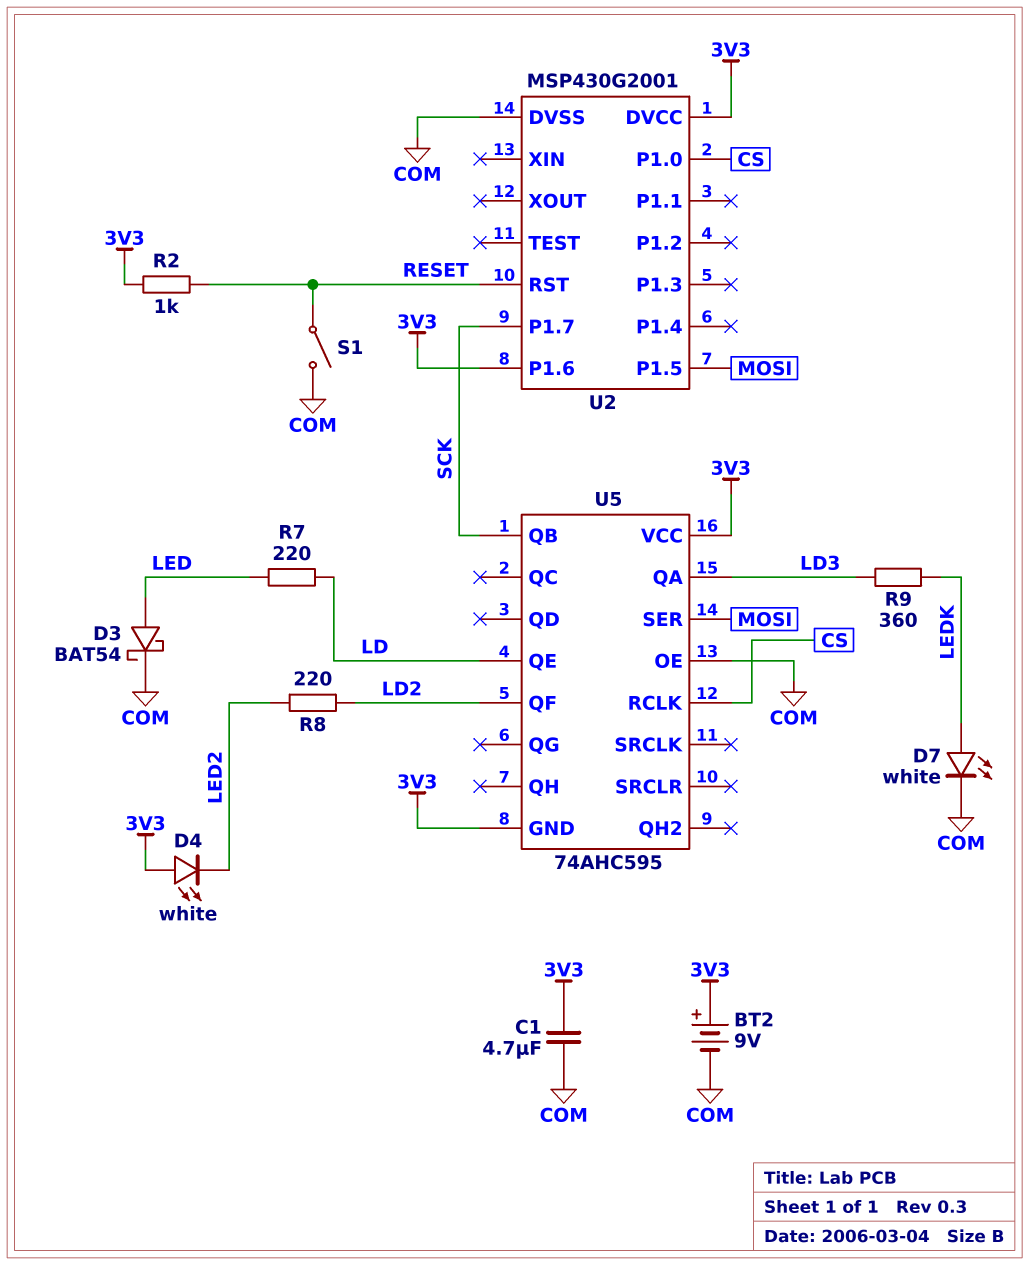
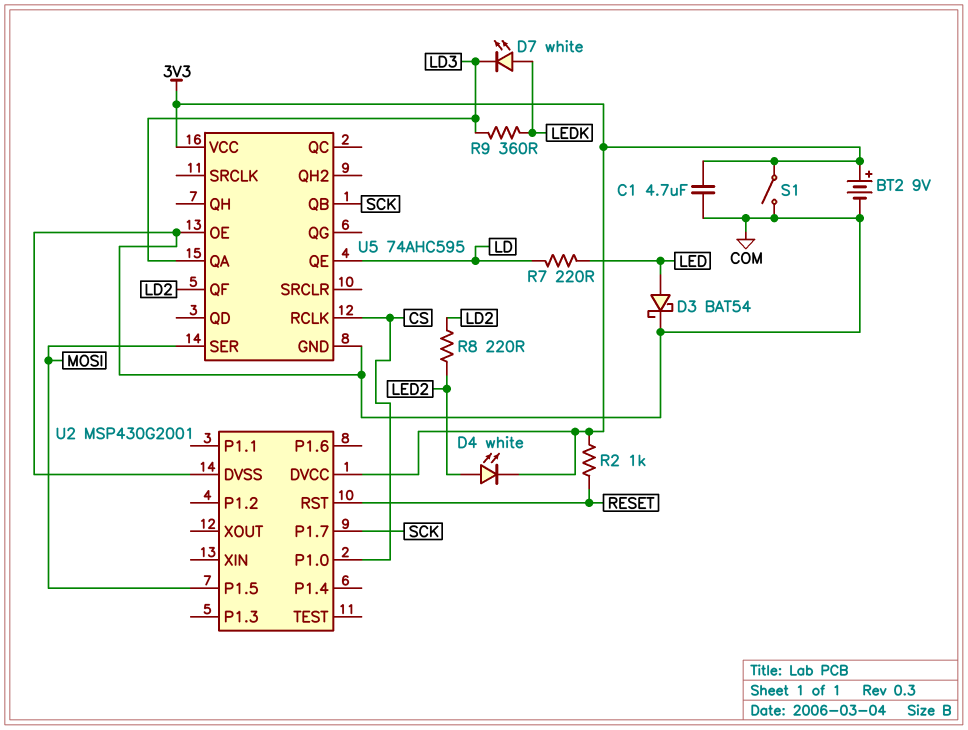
D4: LED white (A 3V3, K LED2) -> LED white (A LED2, K 3V3)
D7: LED white (A LEDK, K COM) -> LED white (A LEDK, K LD3)
S1: switch (COM, RESET) -> switch (3V3, COM)
U2 pin P1.6: 3V3 -> none
U5 pin GND: 3V3 -> COM

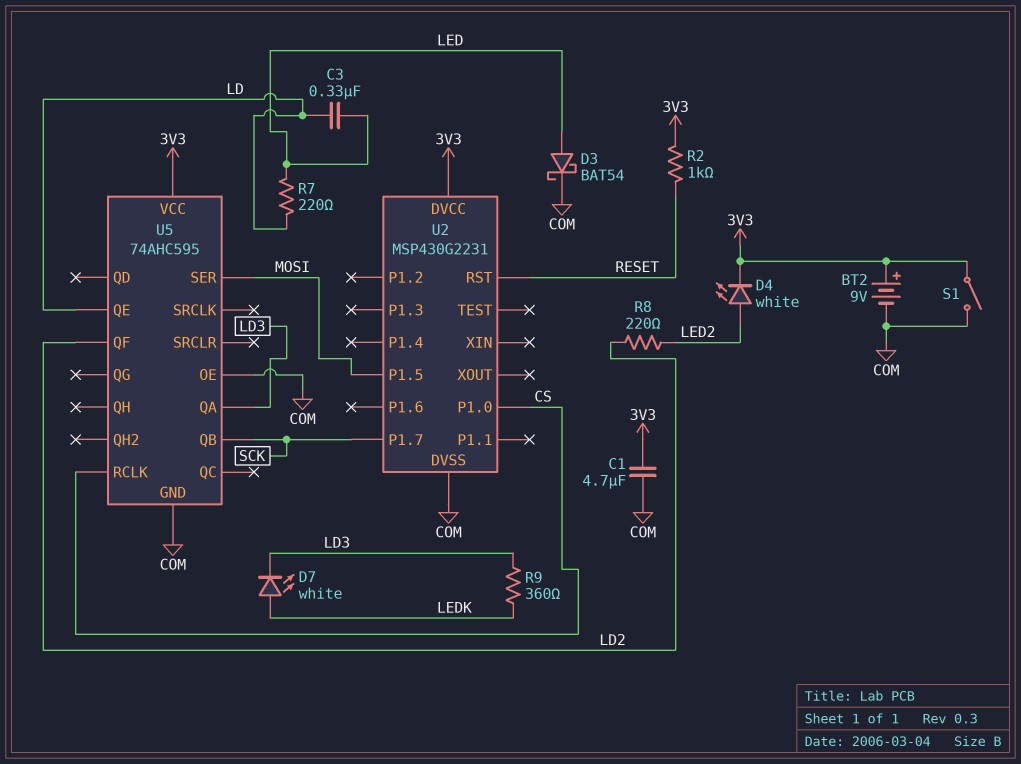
C3: none -> 330nF (LD, LED)
U2: MSP430G2001 -> MSP430G2231

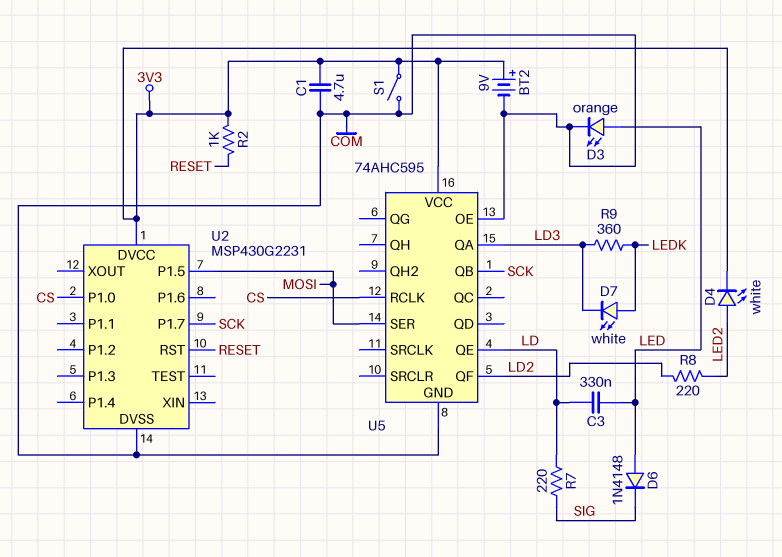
D3: schottky BAT54 (A LED, K COM) -> LED orange (A LED, K COM)
D6: none -> diode 1N4148 (A LED, K SIG)
R7: 220 (LD, LED) -> 220 (LD, SIG)

